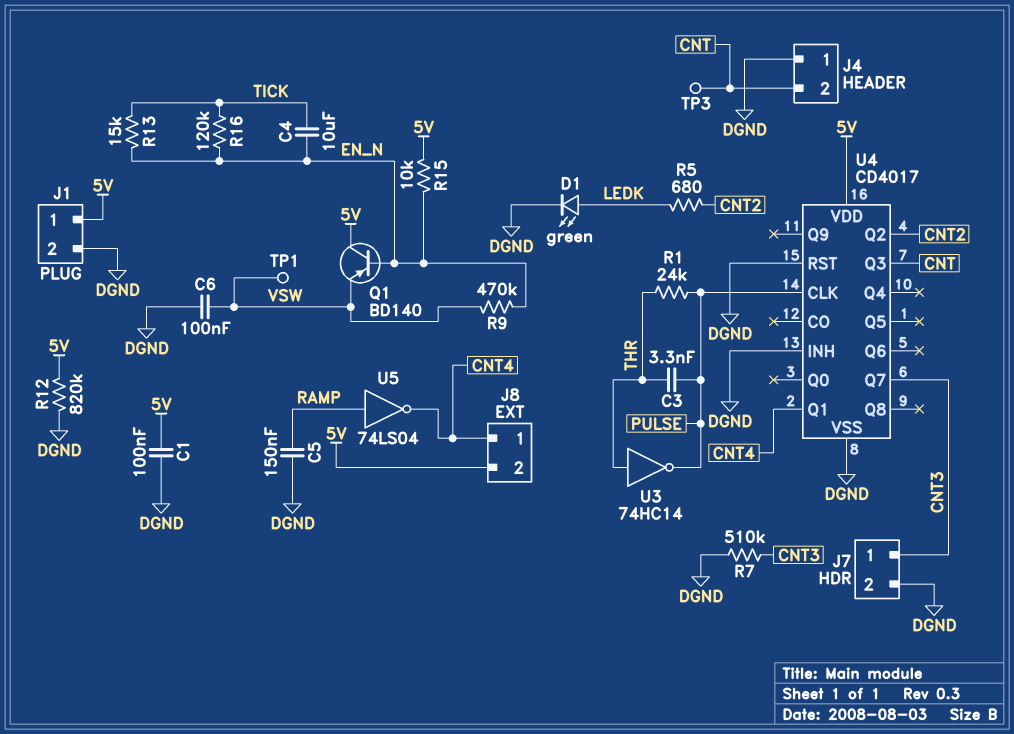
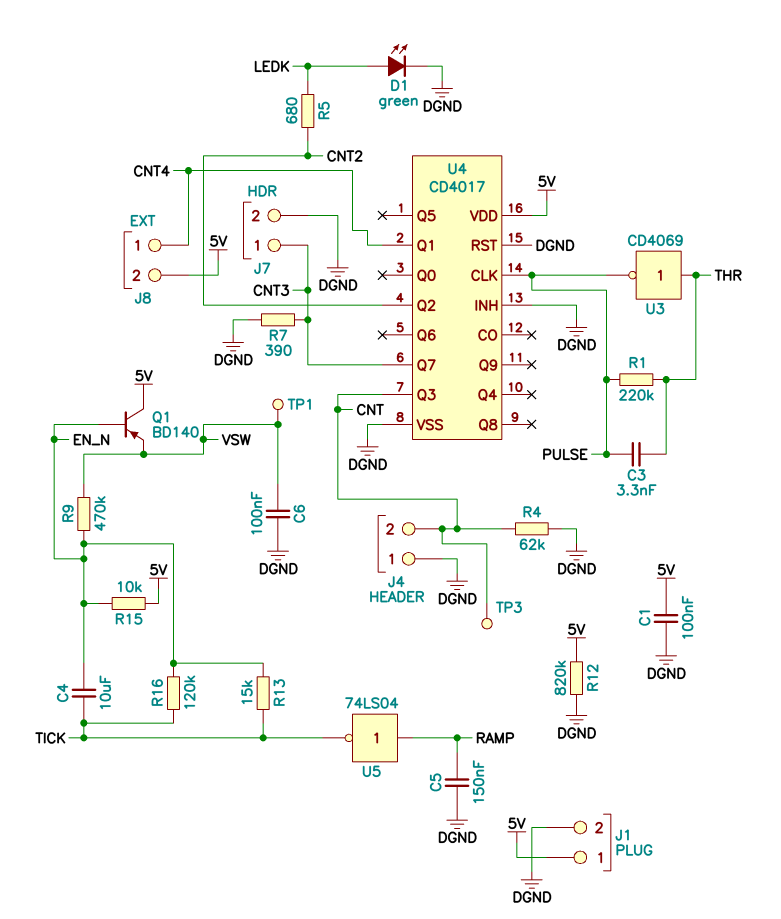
R1: 24k (PULSE, THR) -> 220k (PULSE, THR)
R4: none -> 62k (CNT, DGND)
R7: 510k (CNT3, DGND) -> 390 (CNT3, DGND)
U3: NOT 74HC14 (in THR, out PULSE) -> NOT CD4069 (in THR, out PULSE)
U5: NOT 74LS04 (in RAMP, out CNT4) -> NOT 74LS04 (in RAMP, out TICK)

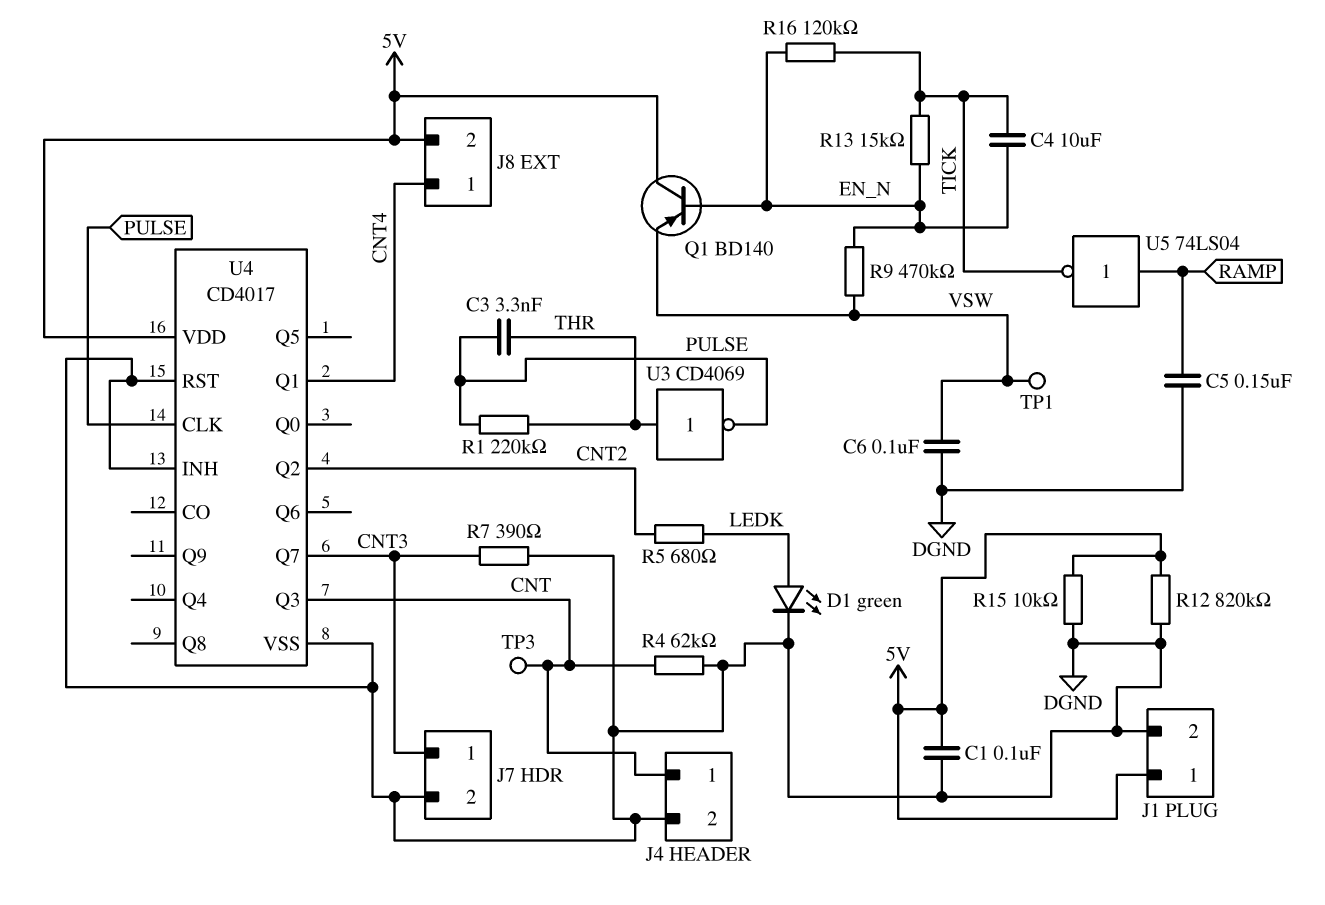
J4 pin 1: DGND -> CNT
J4 pin 2: CNT -> DGND
R15: 10k (5V, EN_N) -> 10k (5V, DGND)

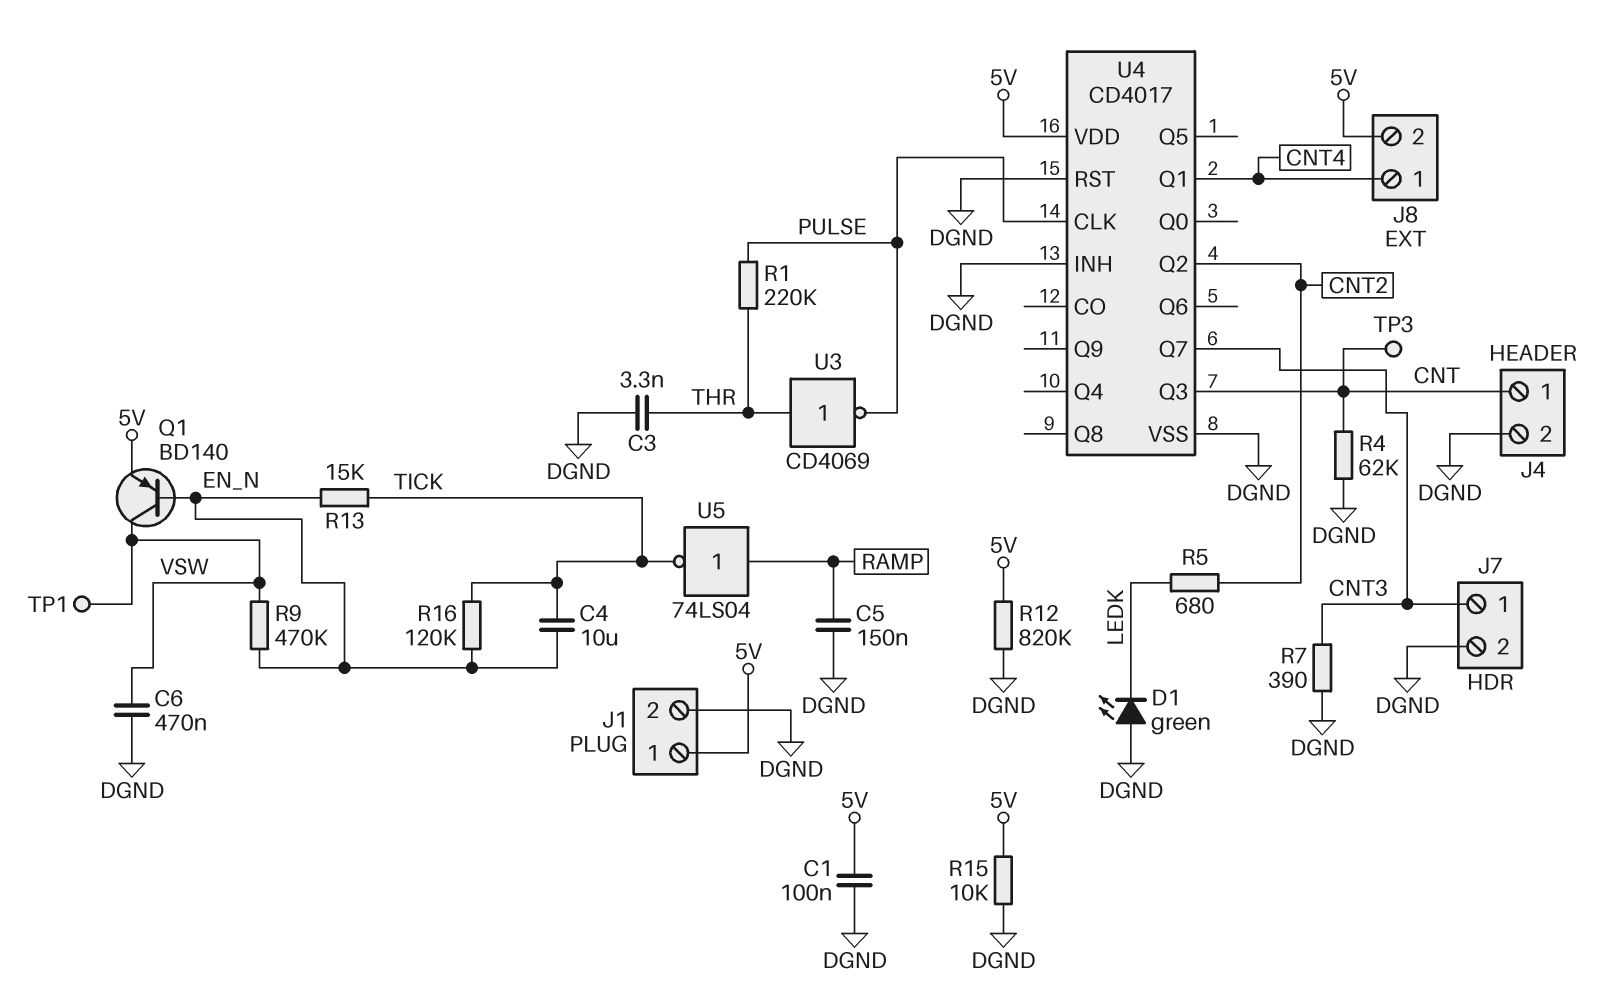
C3: 3.3nF (PULSE, THR) -> 3.3nF (DGND, THR)
C6: 100nF (DGND, VSW) -> 470nF (DGND, VSW)
D1: LED green (A LEDK, K DGND) -> LED green (A DGND, K LEDK)
Q1: PNP BD140 (B EN_N, C 5V, E VSW) -> PNP BD140 (B EN_N, C VSW, E 5V)

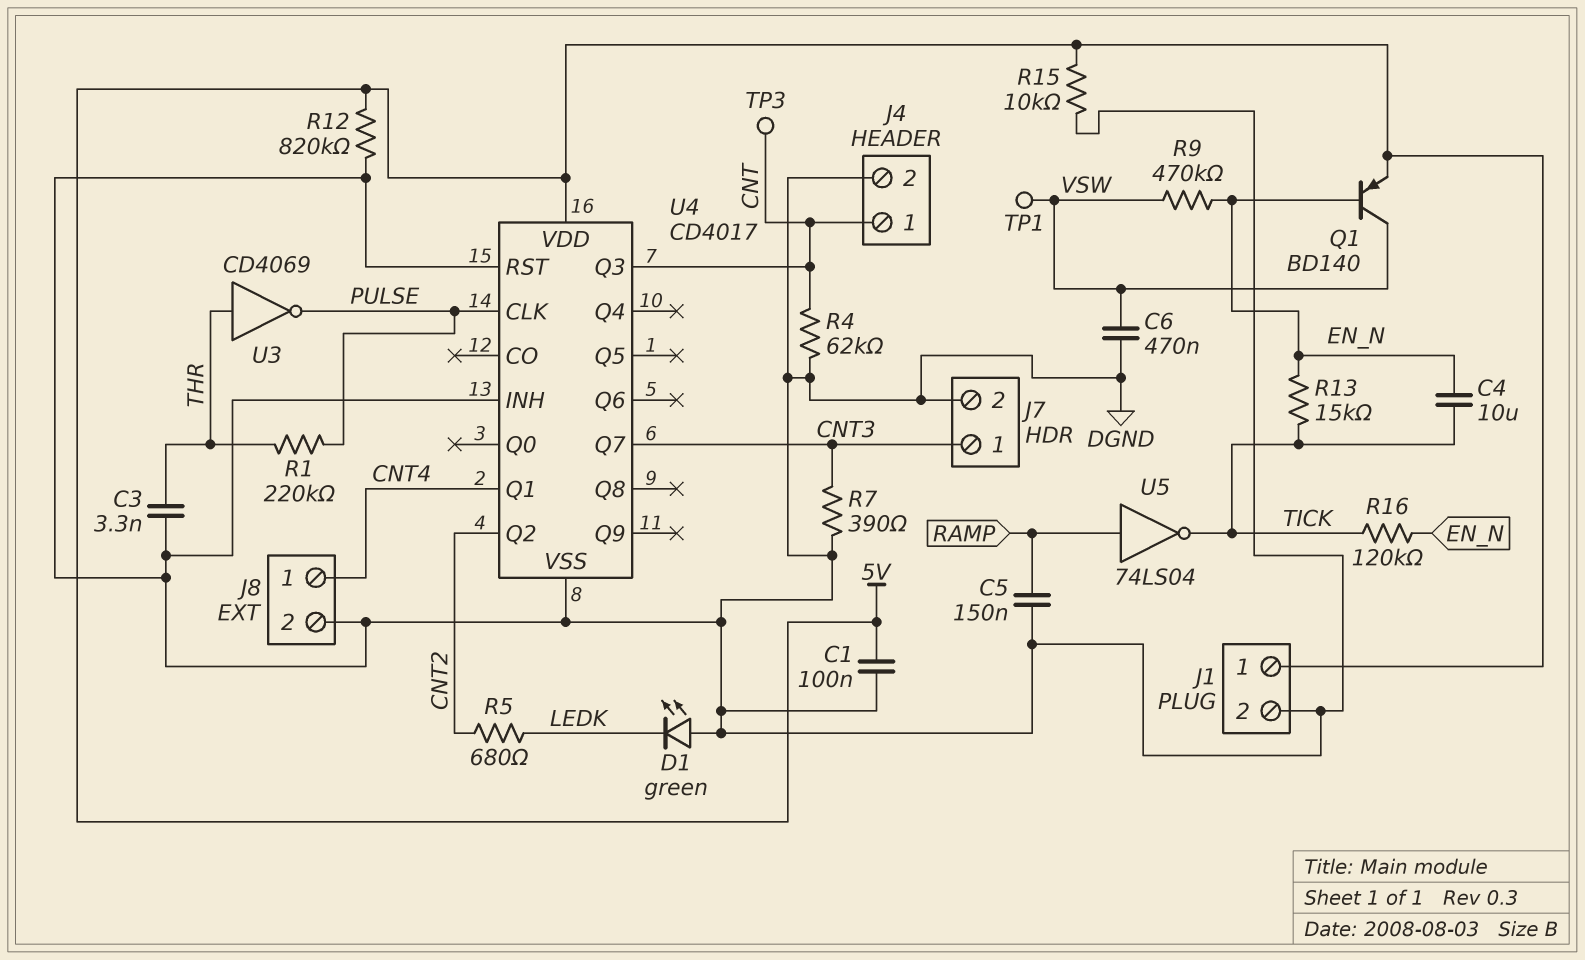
J8 pin 2: 5V -> DGND

